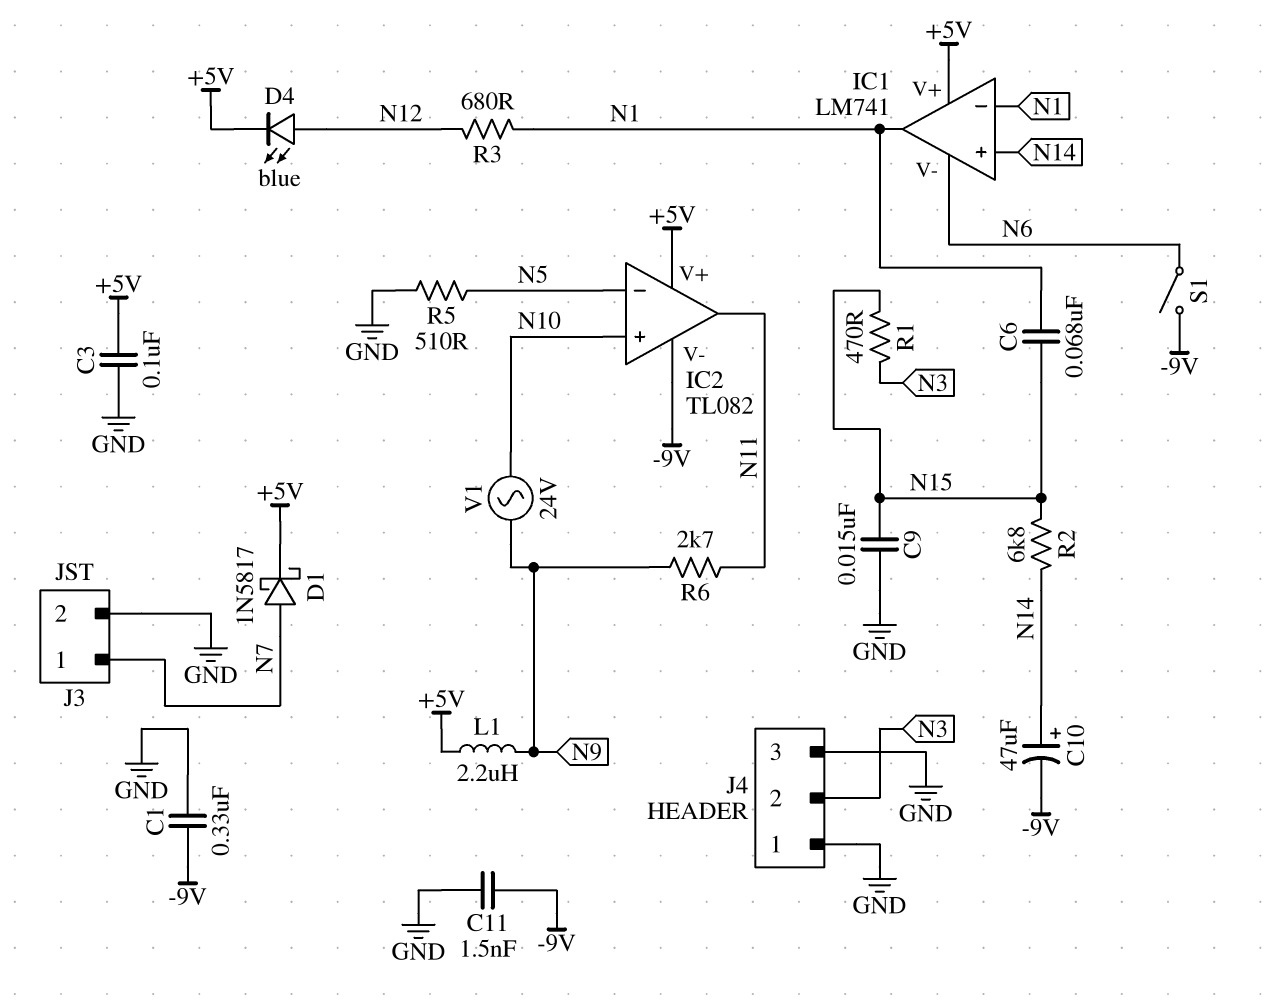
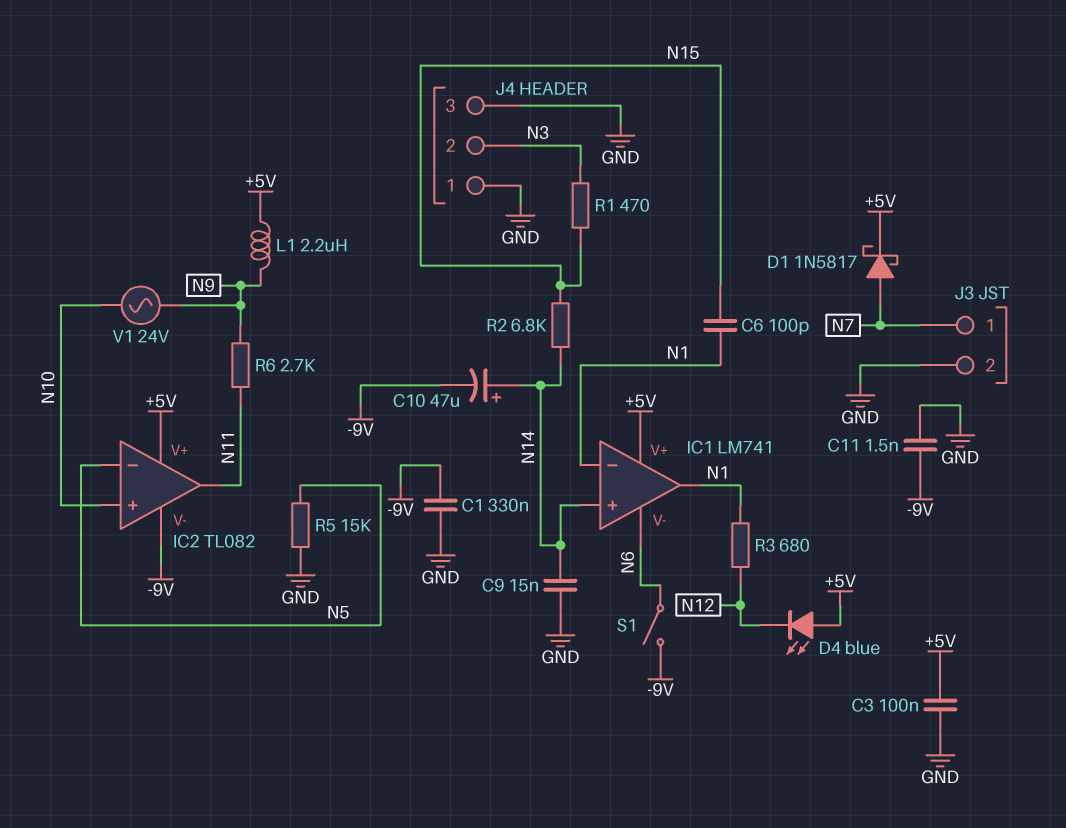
C6: 68nF (N1, N15) -> 100pF (N1, N15)
C9: 15nF (GND, N15) -> 15nF (GND, N14)
D4: LED blue (A N12, K +5V) -> LED blue (A +5V, K N12)
R5: 510 (GND, N5) -> 15k (GND, N5)

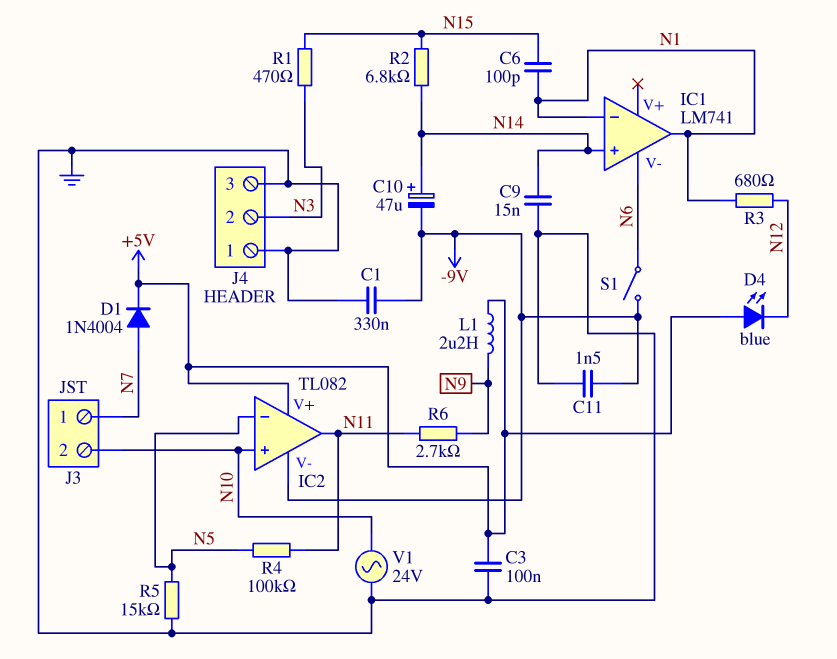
D1: schottky 1N5817 (A N7, K +5V) -> diode 1N4004 (A N7, K +5V)
IC1 pin V+: +5V -> none
J3 pin 2: GND -> N10
R4: none -> 100k (N5, N11)
V1: AC 24V (N9, N10) -> AC 24V (GND, N10)

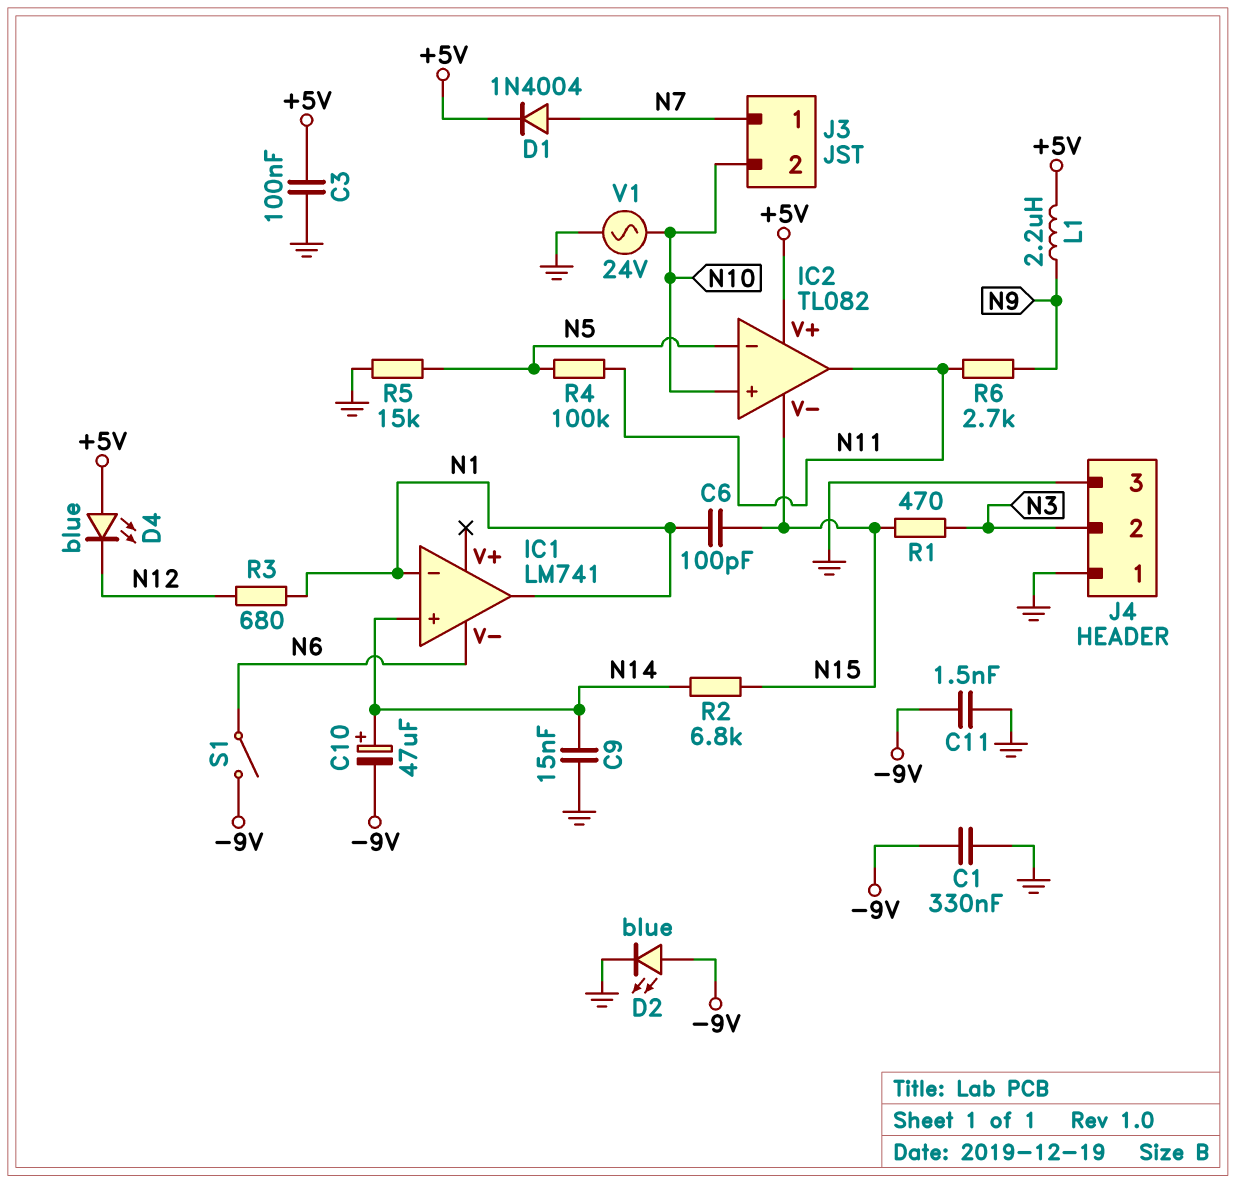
D2: none -> LED blue (A -9V, K GND)
IC2 pin V-: -9V -> N15

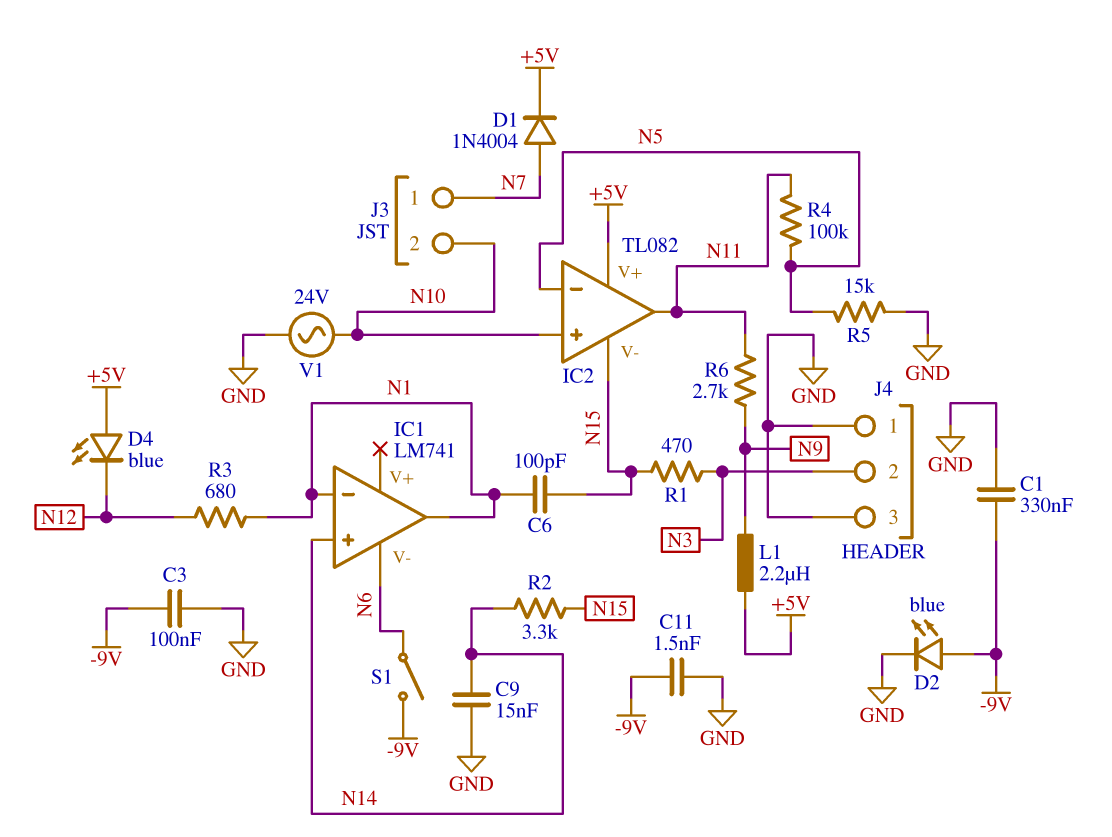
C3: 100nF (+5V, GND) -> 100nF (-9V, GND)
C10: 47uF (plus N14, minus -9V) -> none
R2: 6.8k (N14, N15) -> 3.3k (N14, N15)

